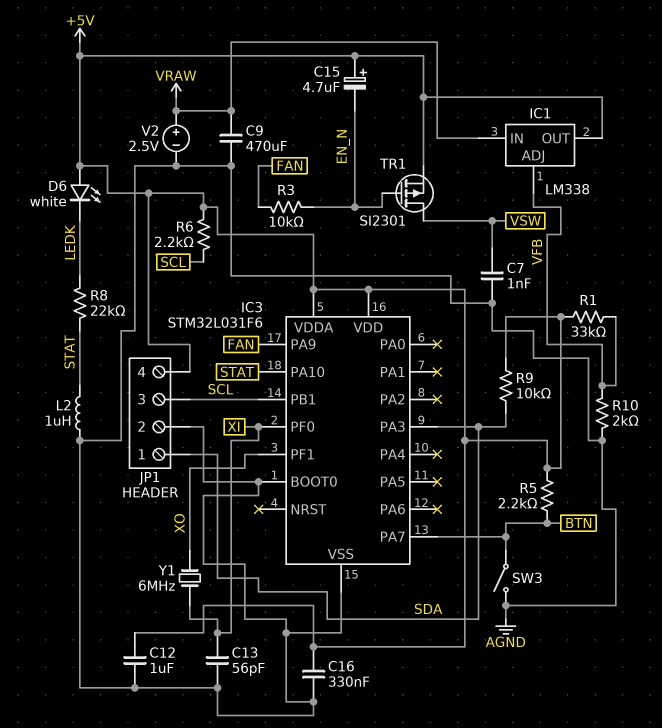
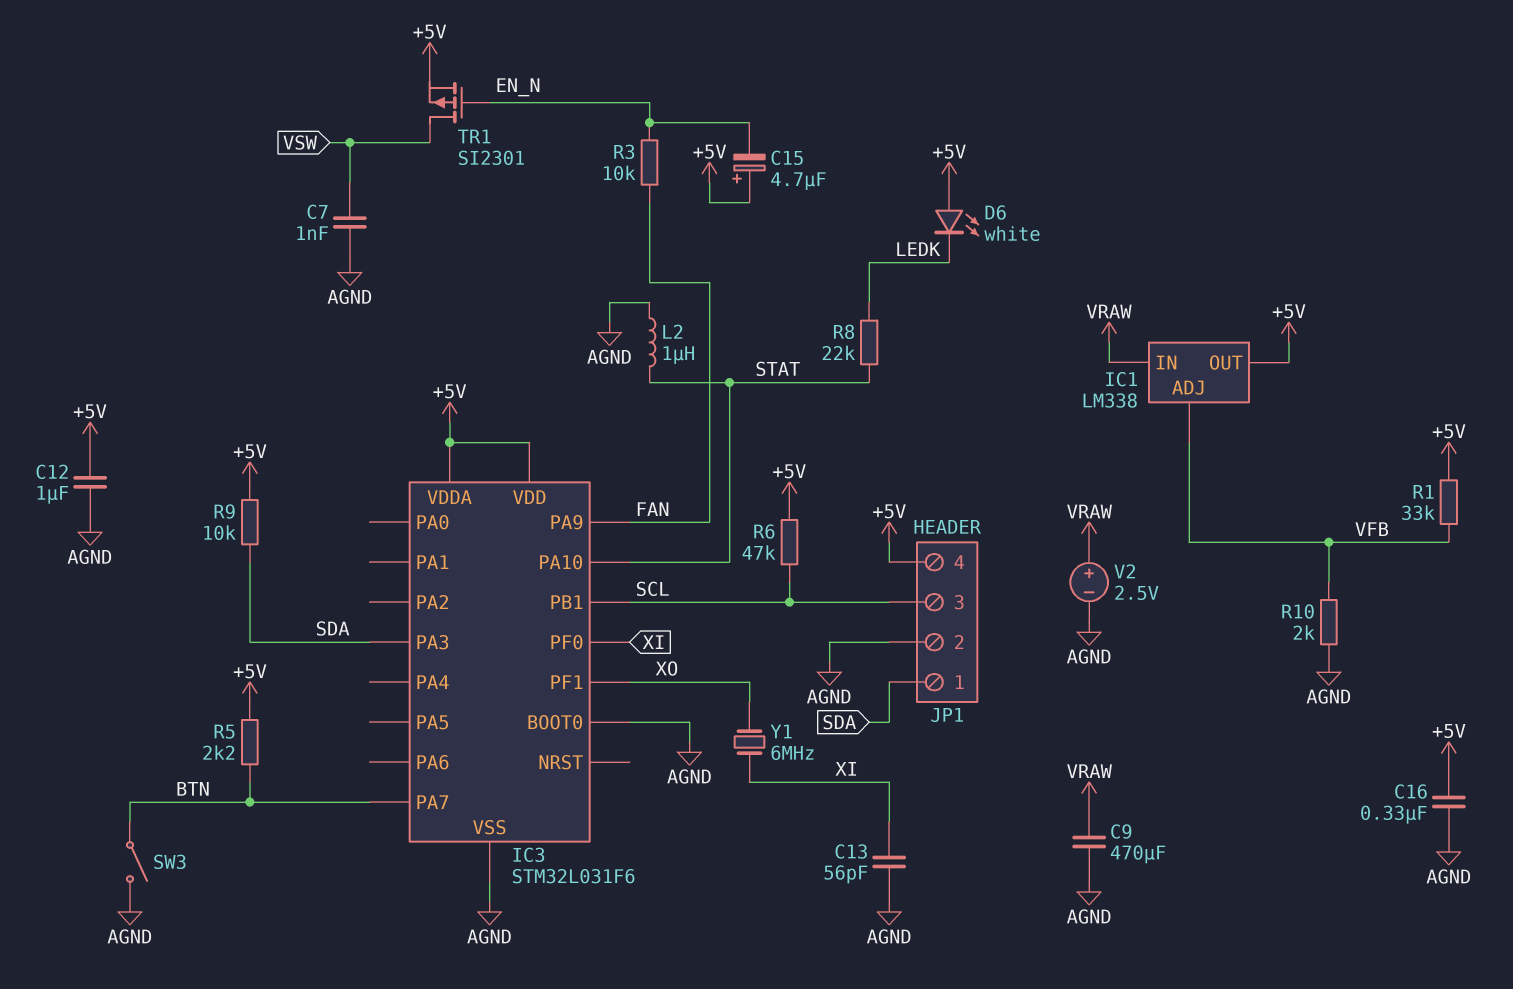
R6: 2.2k (+5V, SCL) -> 47k (+5V, SCL)

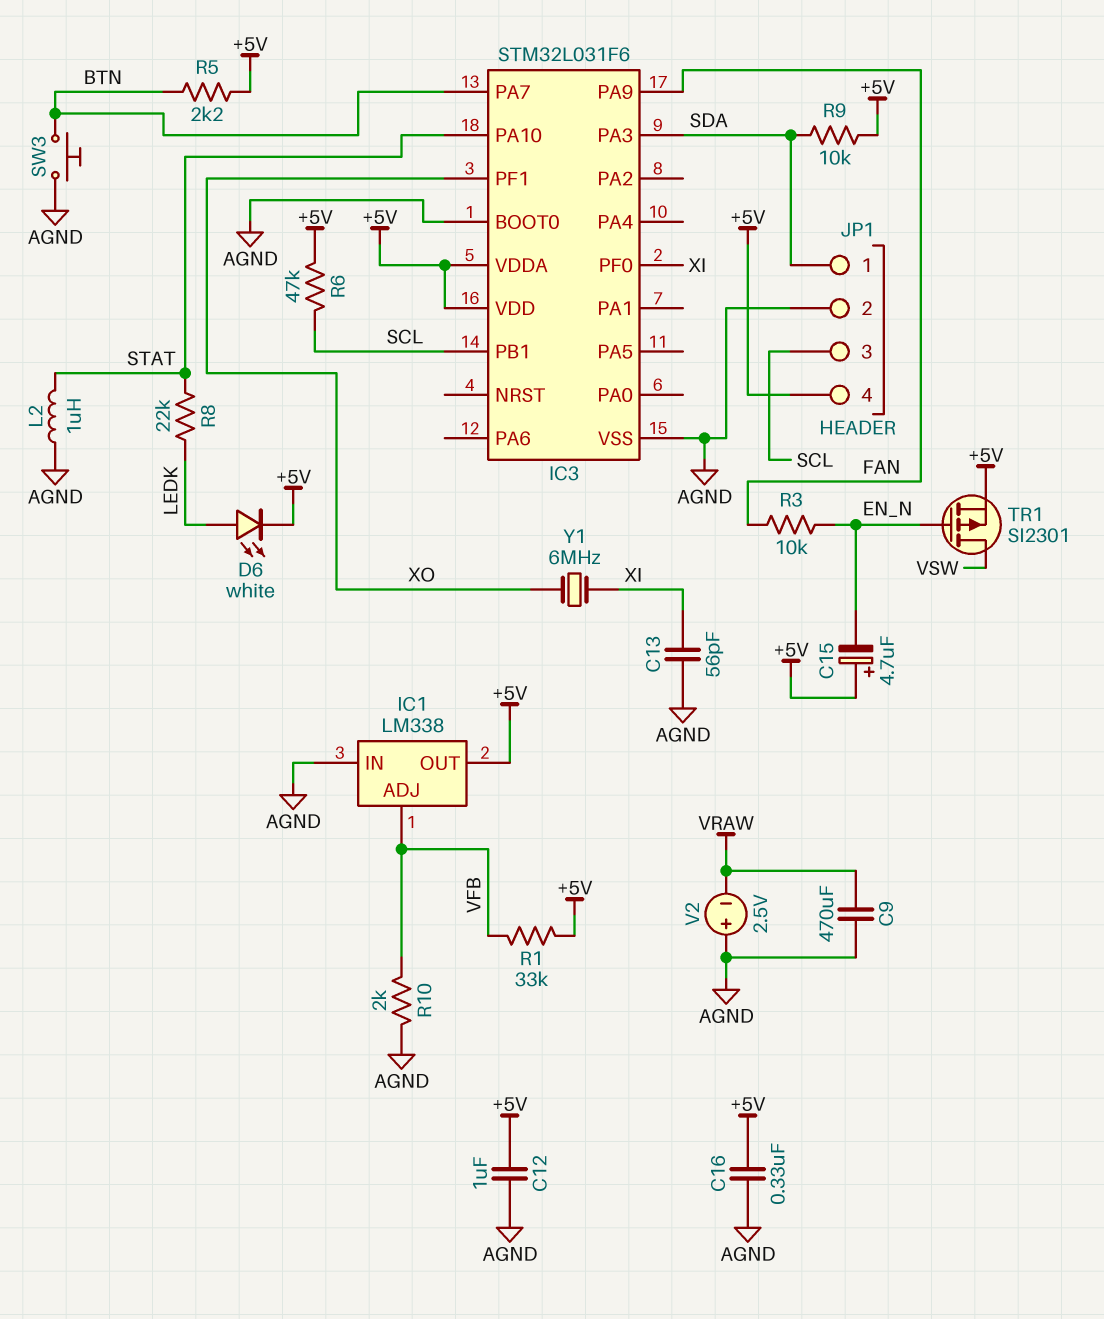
C7: 1nF (AGND, VSW) -> none
D6: LED white (A +5V, K LEDK) -> LED white (A LEDK, K +5V)
IC1 pin IN: VRAW -> AGND
SW3: switch (AGND, BTN) -> button (AGND, BTN)
V2: 2.5V (plus VRAW, minus AGND) -> 2.5V (plus AGND, minus VRAW)

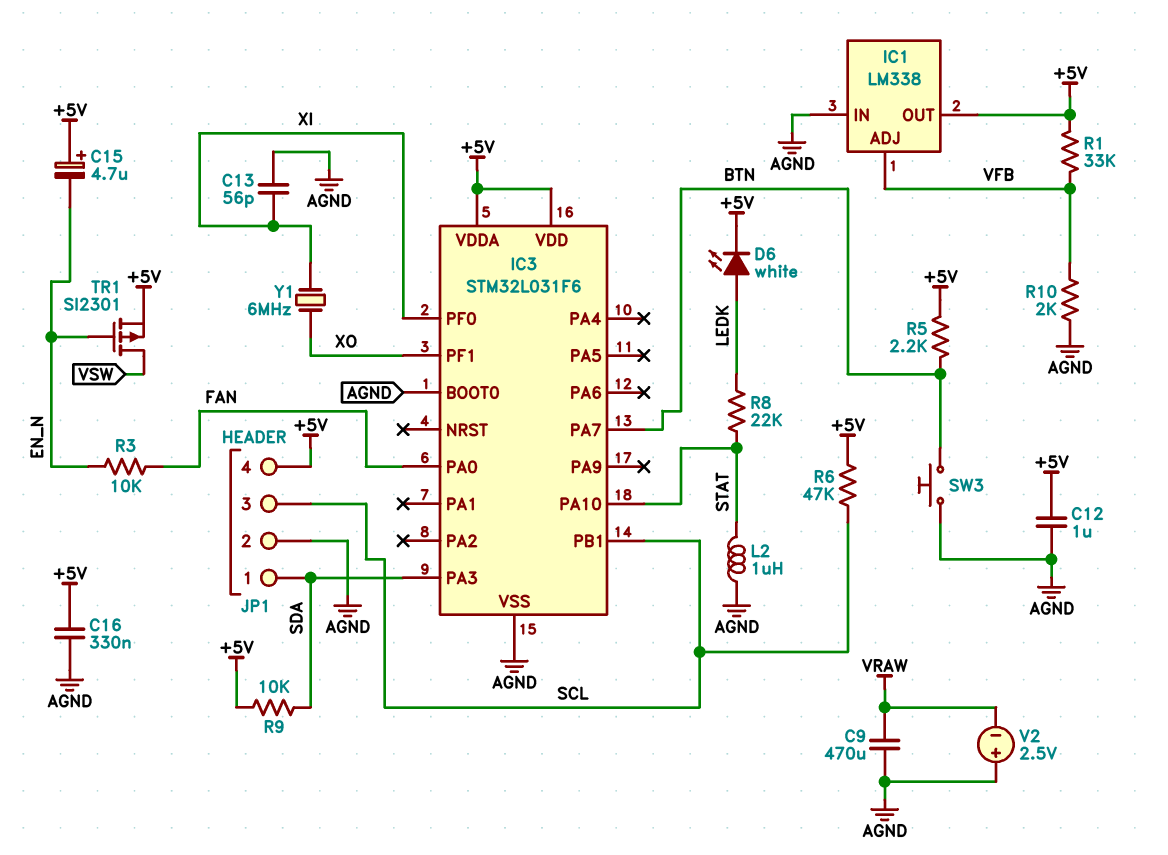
IC3 pin PA0: none -> FAN
IC3 pin PA9: FAN -> none

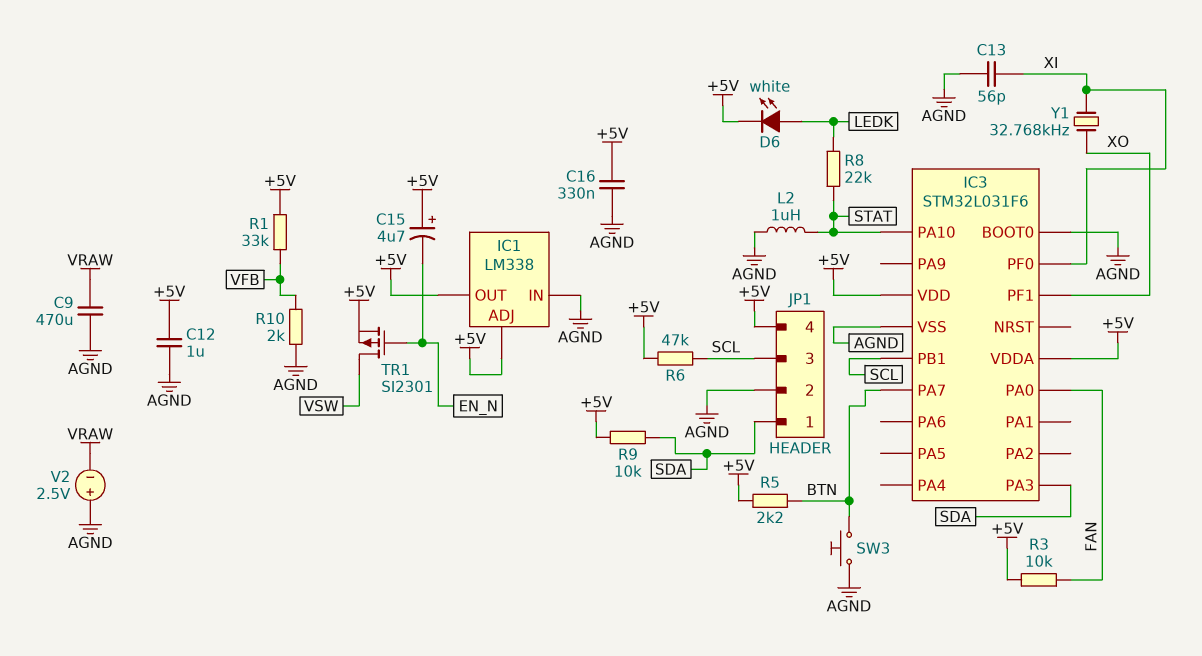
IC1 pin ADJ: VFB -> +5V
R3: 10k (EN_N, FAN) -> 10k (+5V, FAN)
Y1: 6MHz (XI, XO) -> 32.768kHz (XI, XO)

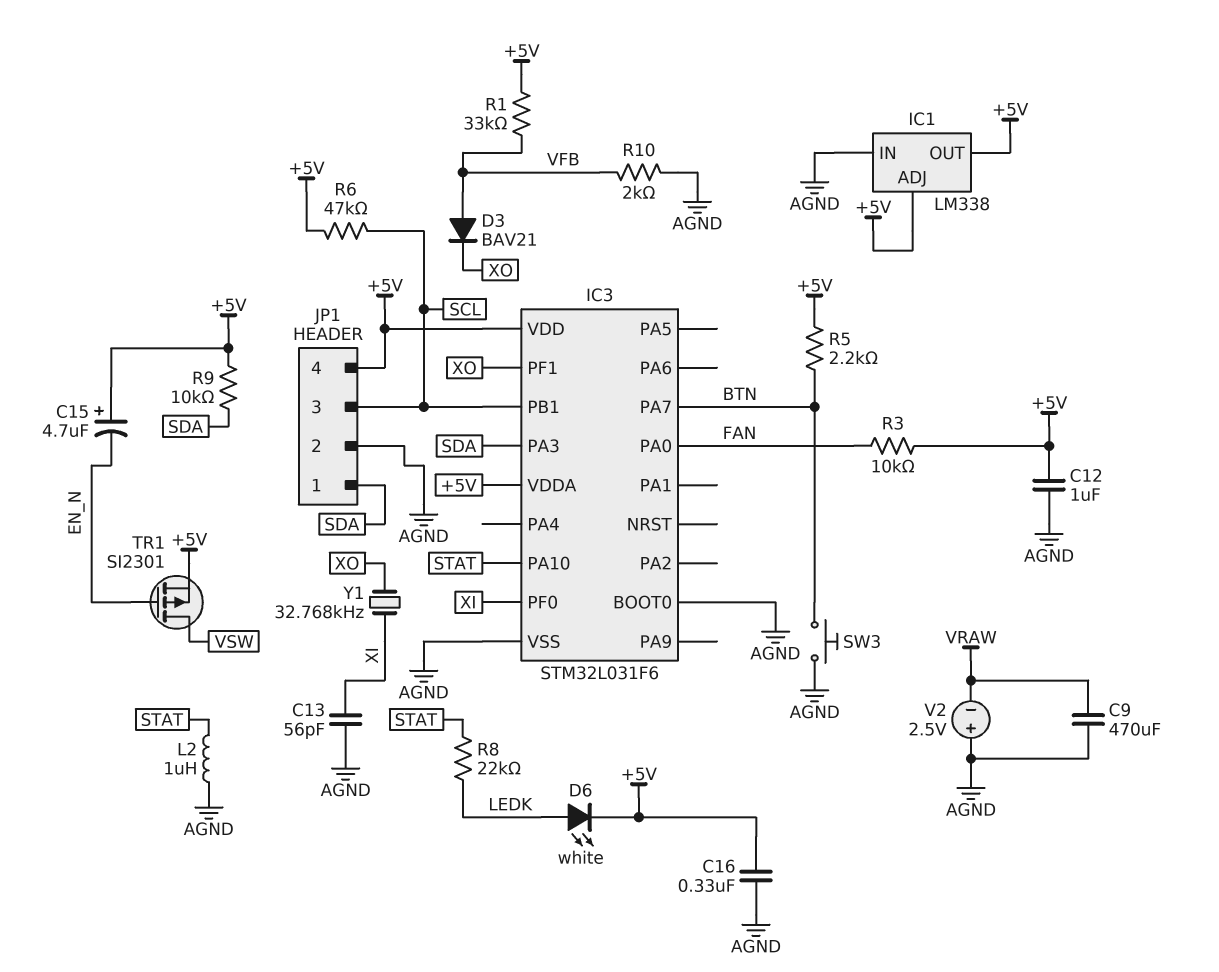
D3: none -> diode BAV21 (A VFB, K XO)

